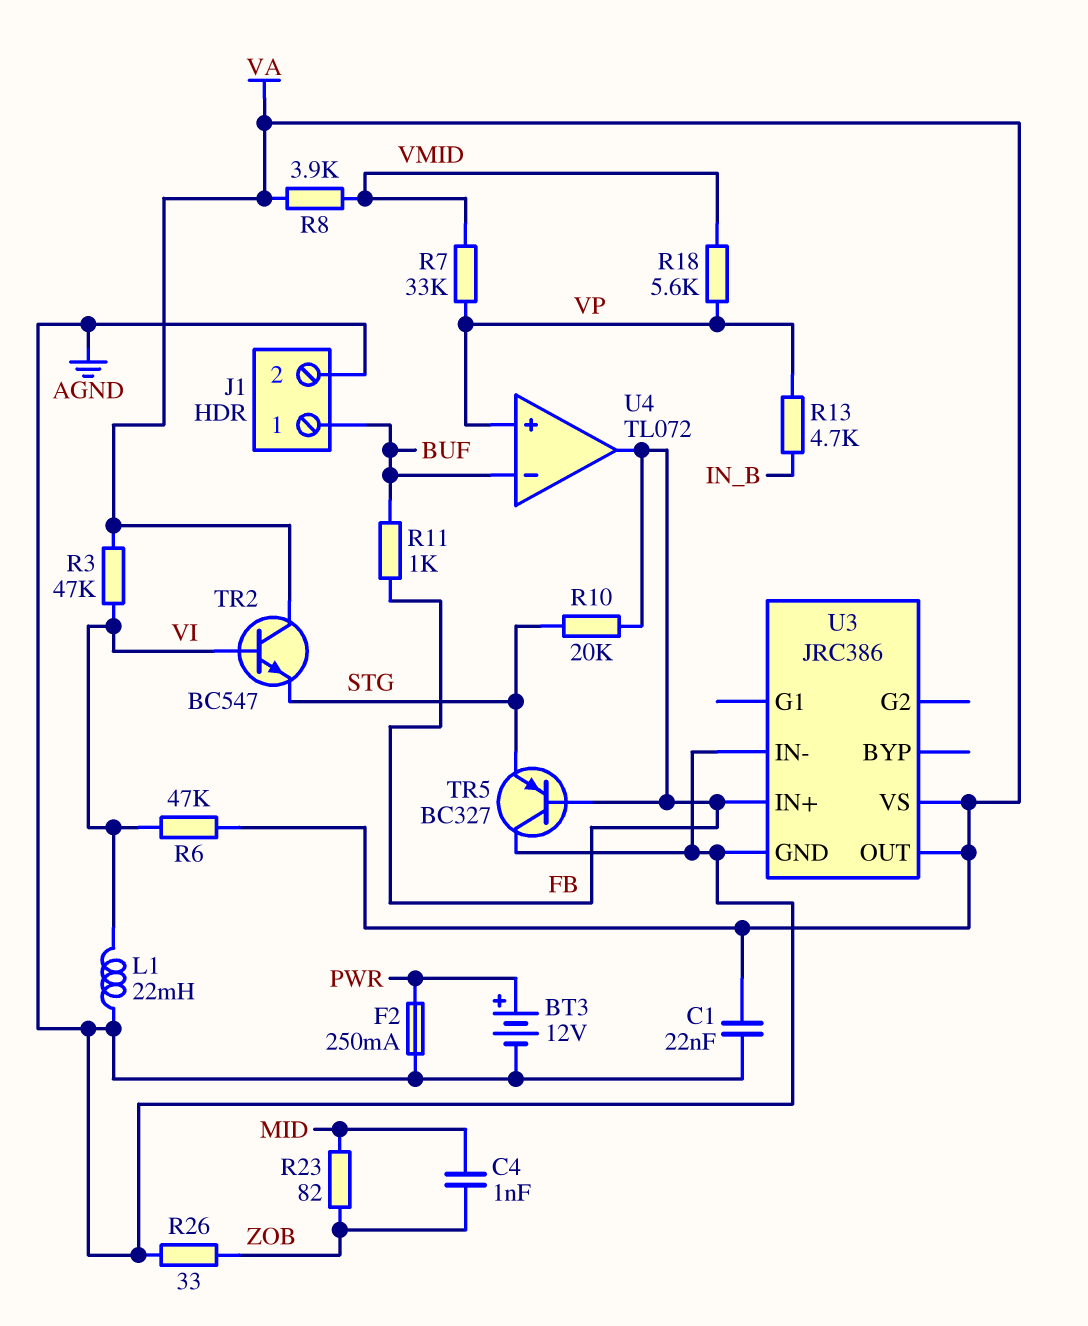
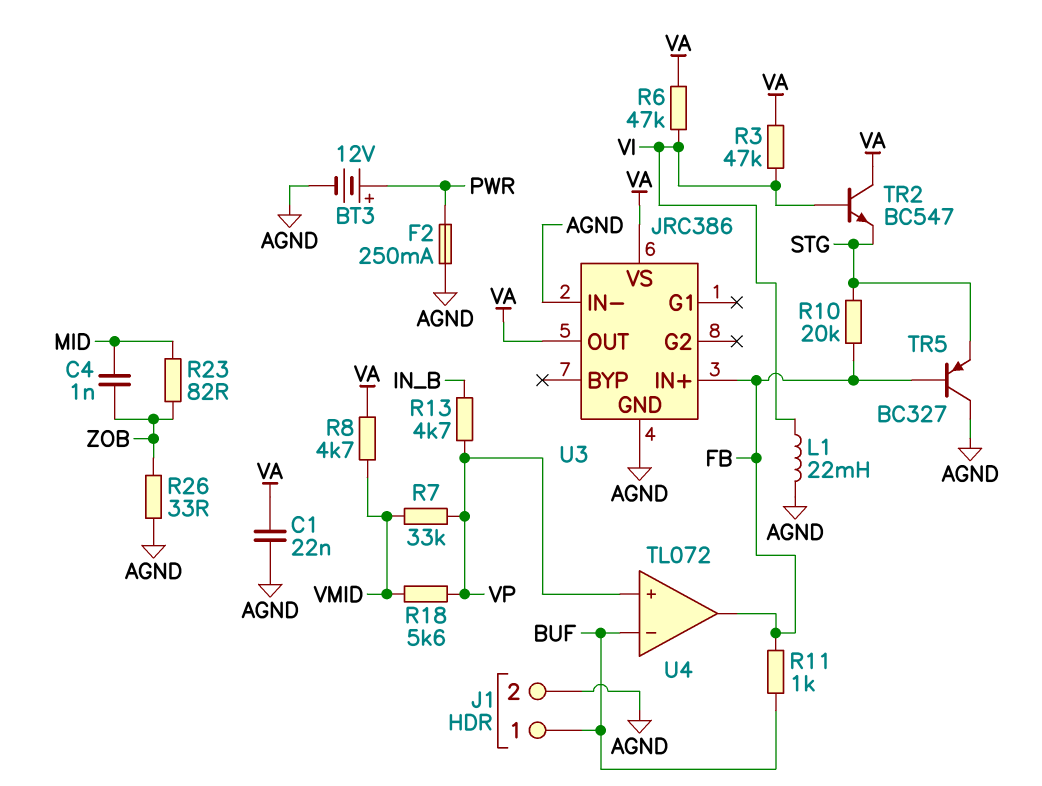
R8: 3.9k (VA, VMID) -> 4.7k (VA, VMID)

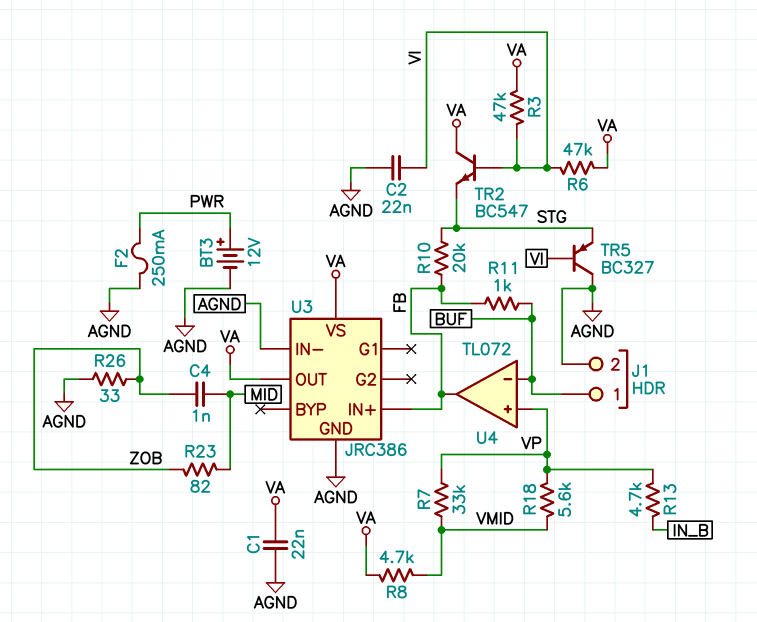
C2: none -> 22nF (AGND, VI)
L1: 22mH (AGND, VI) -> none
TR5: PNP BC327 (B FB, C AGND, E STG) -> PNP BC327 (B VI, C AGND, E STG)

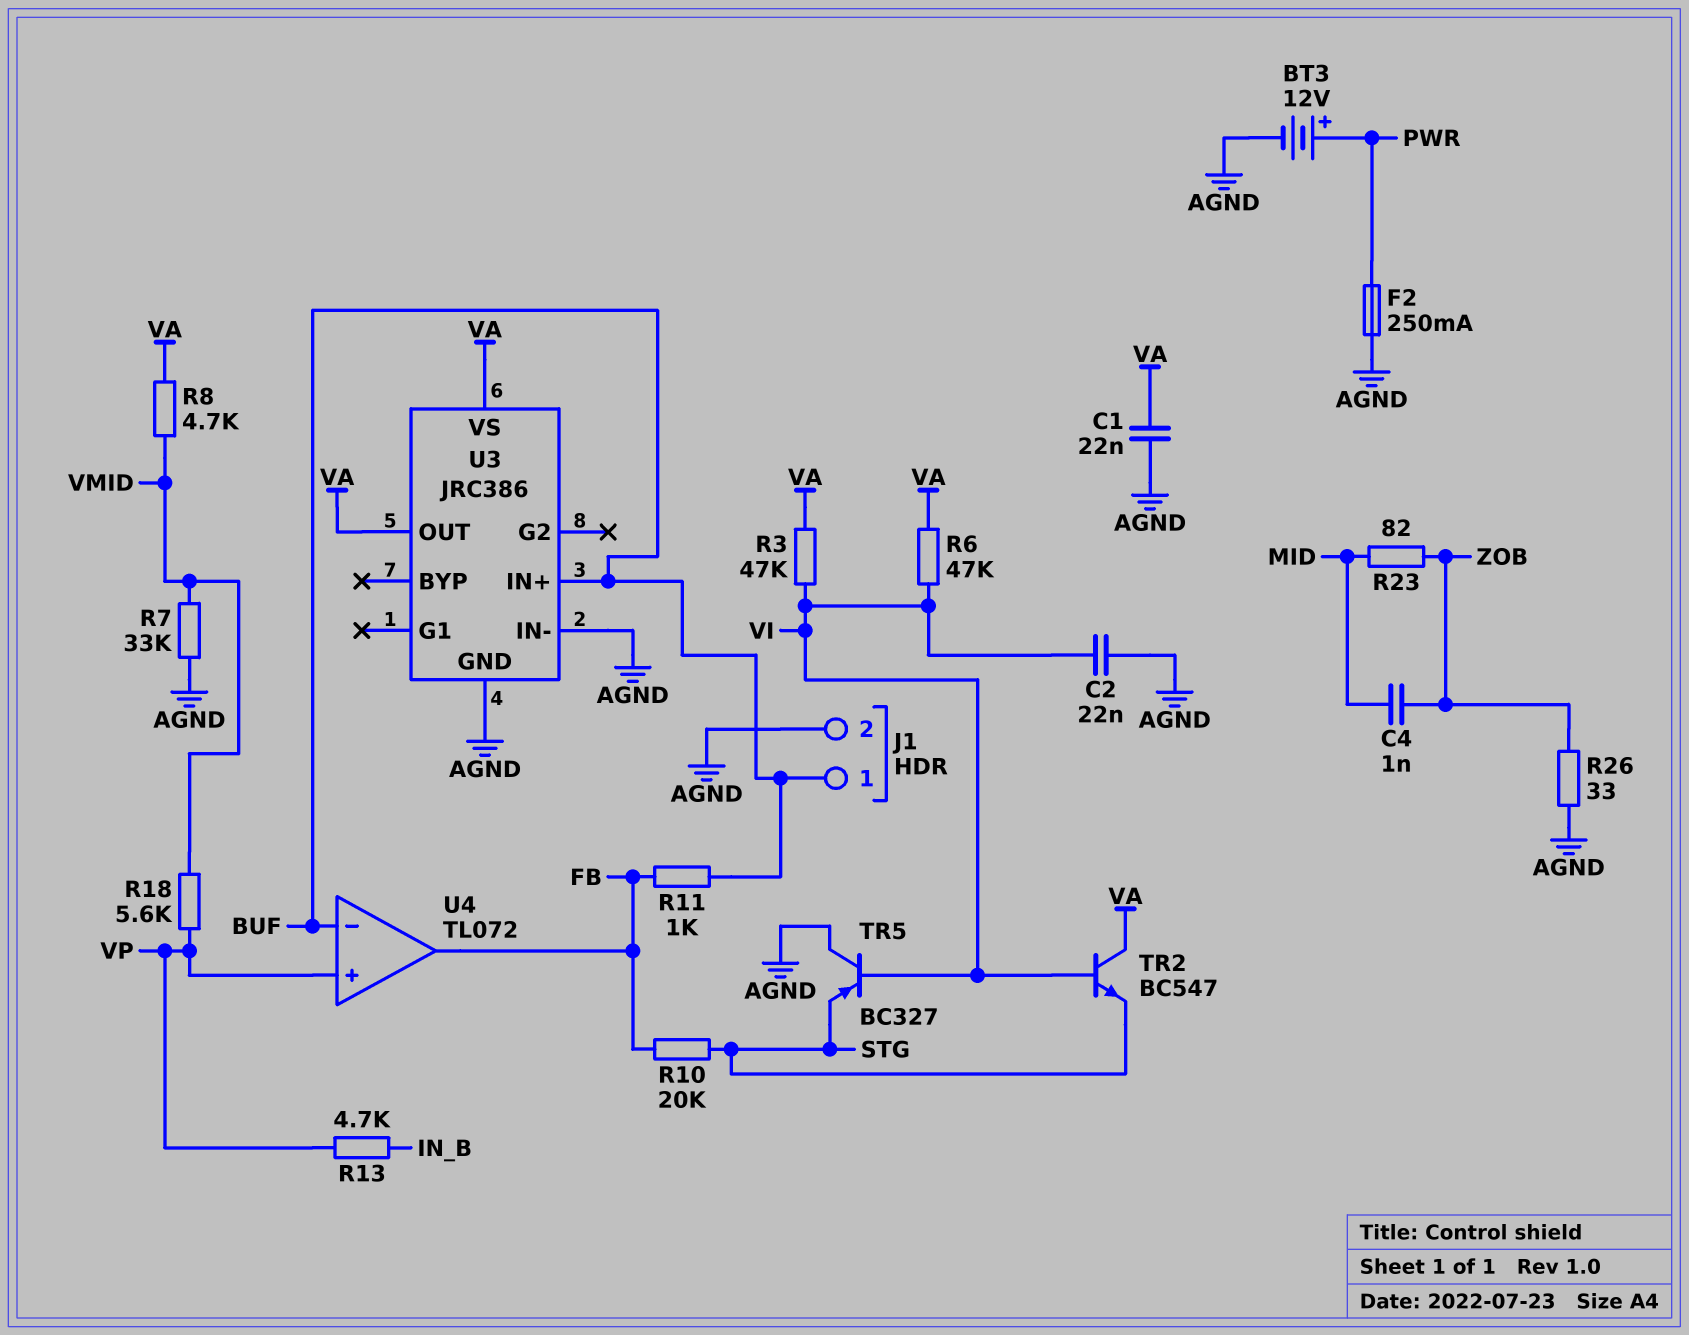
R7: 33k (VMID, VP) -> 33k (AGND, VMID)
U3 pin IN+: FB -> BUF

